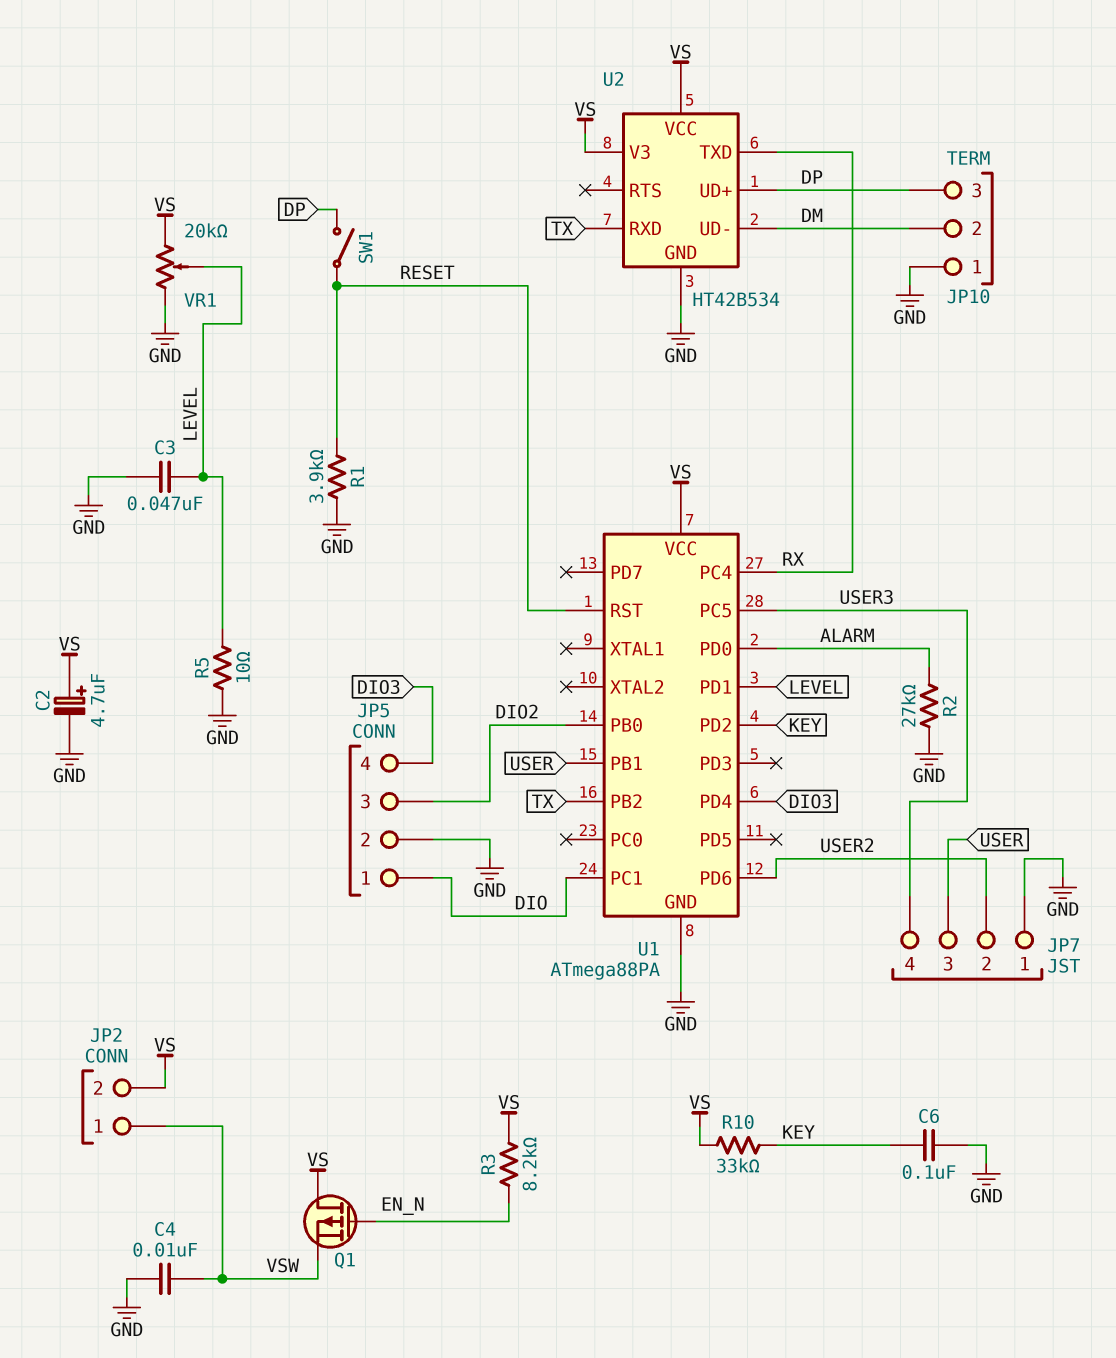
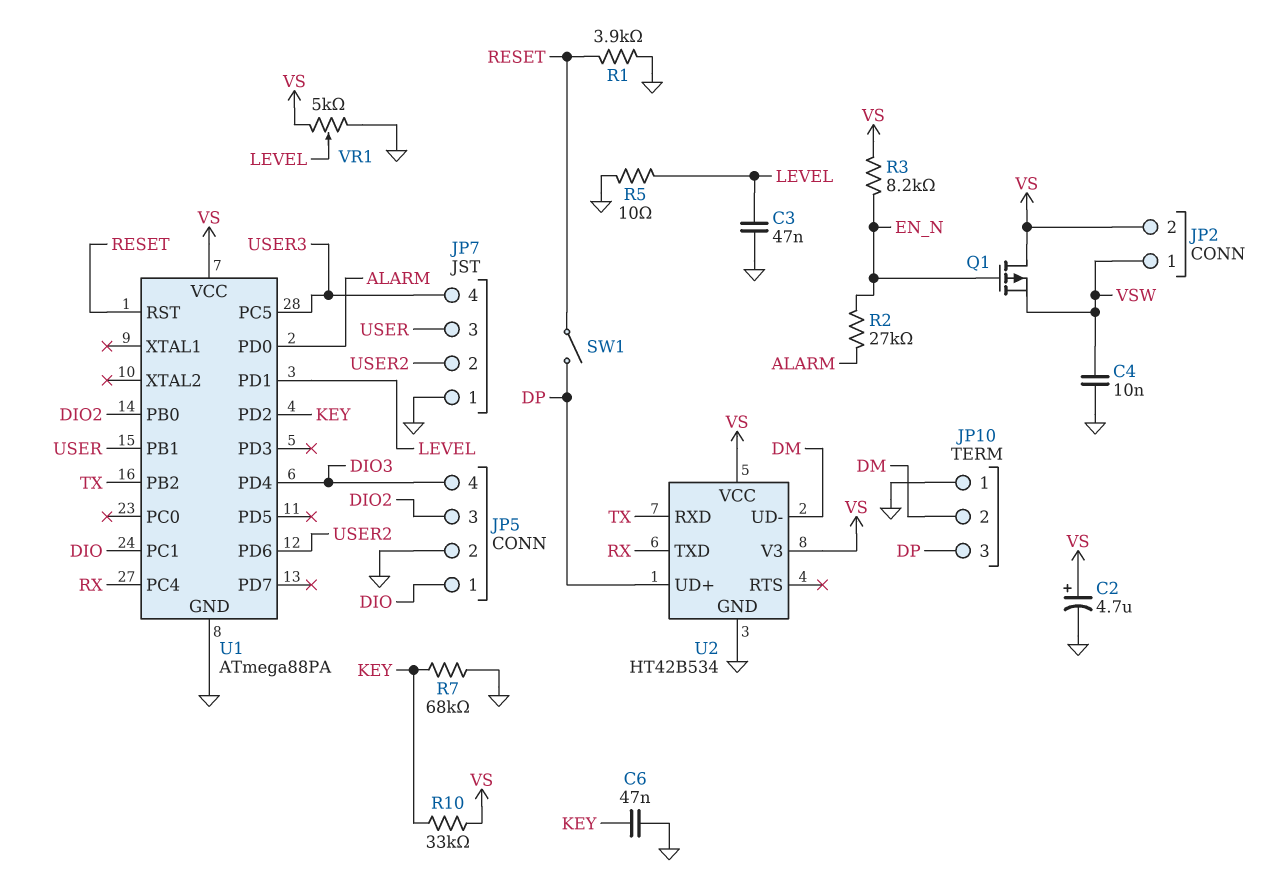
C6: 100nF (GND, KEY) -> 47nF (GND, KEY)
R2: 27k (ALARM, GND) -> 27k (ALARM, EN_N)
R7: none -> 68k (GND, KEY)
VR1: 20k (GND, VS, wiper LEVEL) -> 5k (GND, VS, wiper LEVEL)

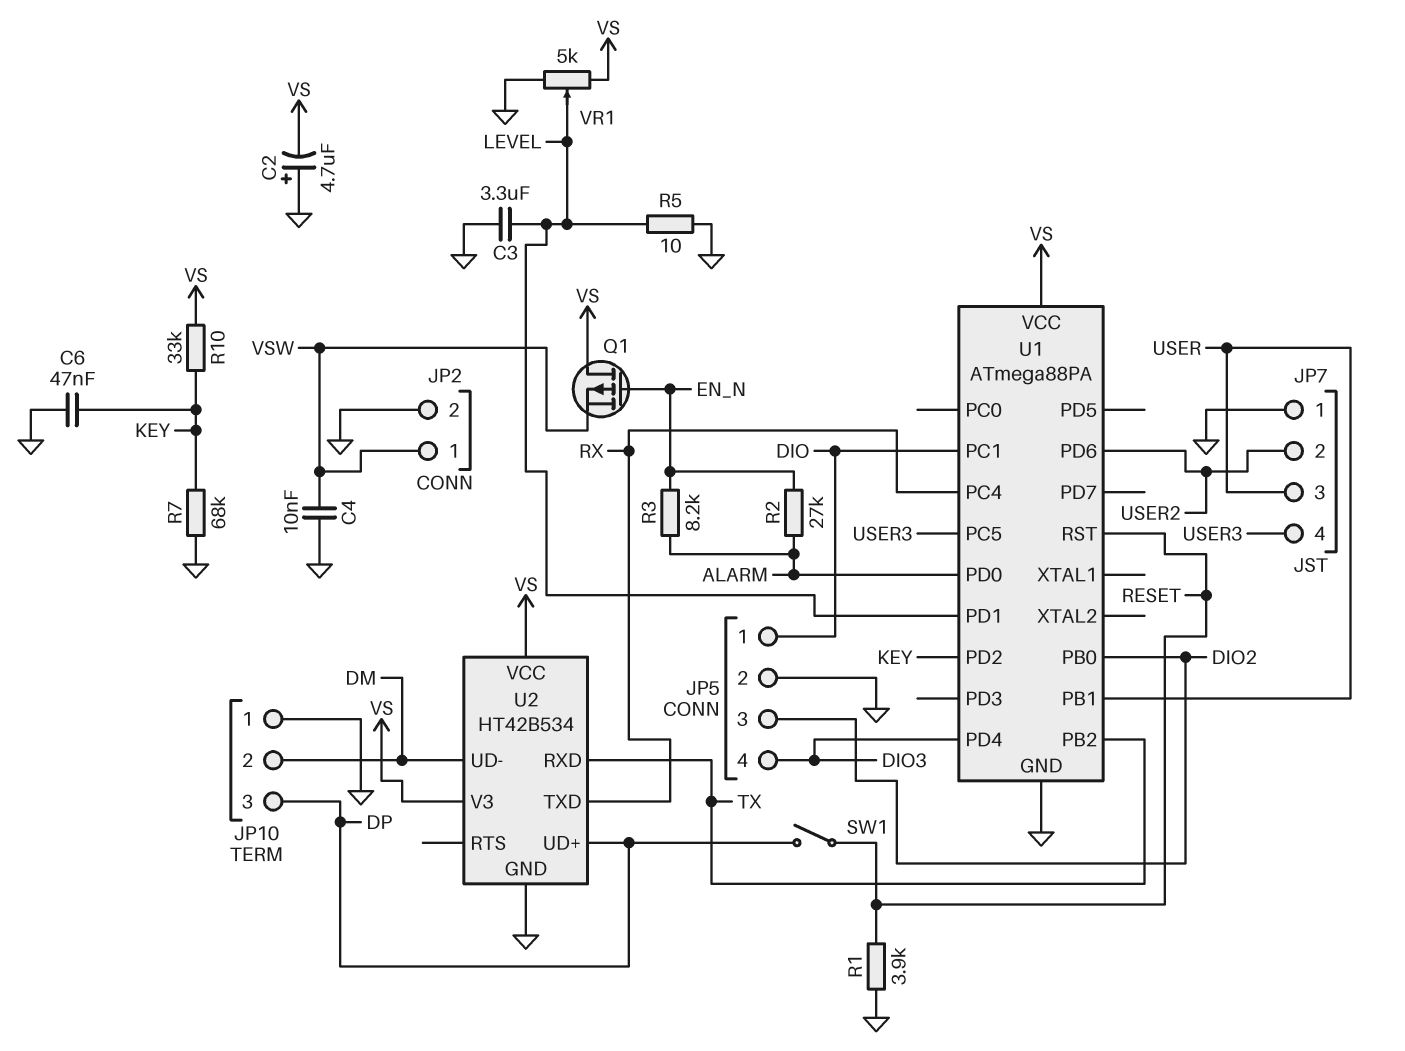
C2: 4.7uF (plus VS, minus GND) -> 4.7uF (plus GND, minus VS)
C3: 47nF (GND, LEVEL) -> 3.3uF (GND, LEVEL)
JP2 pin 2: VS -> GND
R3: 8.2k (EN_N, VS) -> 8.2k (ALARM, EN_N)

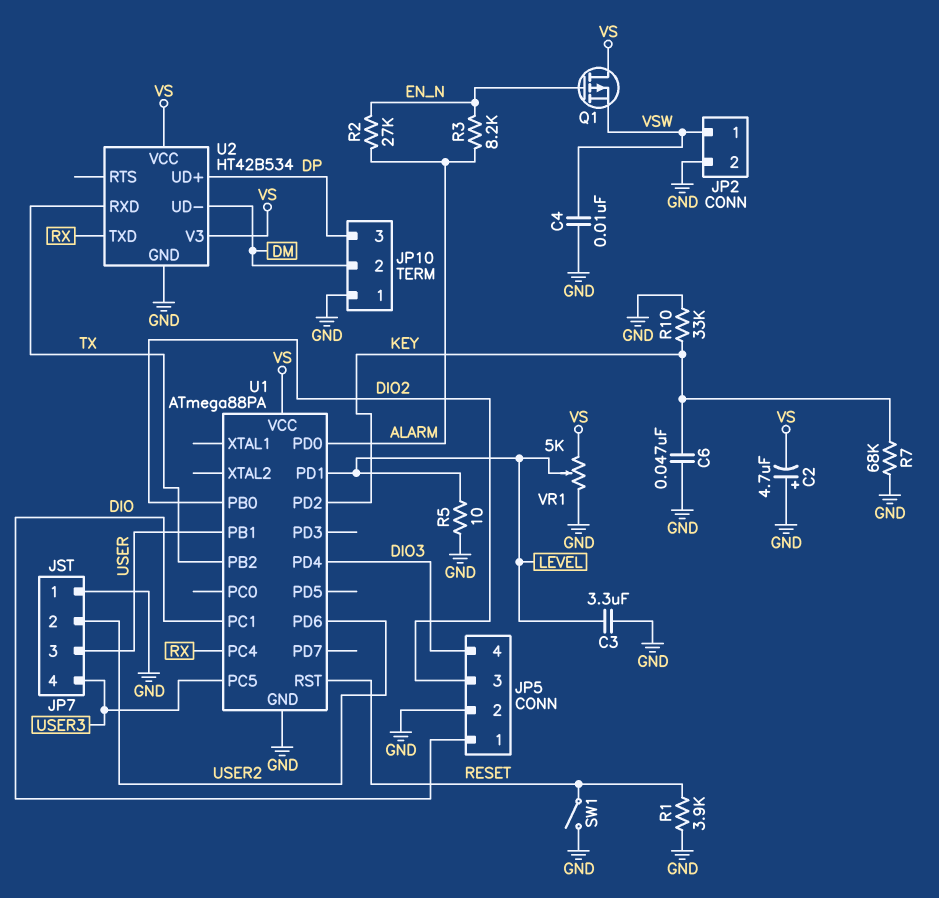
R10: 33k (KEY, VS) -> 33k (GND, KEY)
SW1: switch (DP, RESET) -> switch (GND, RESET)

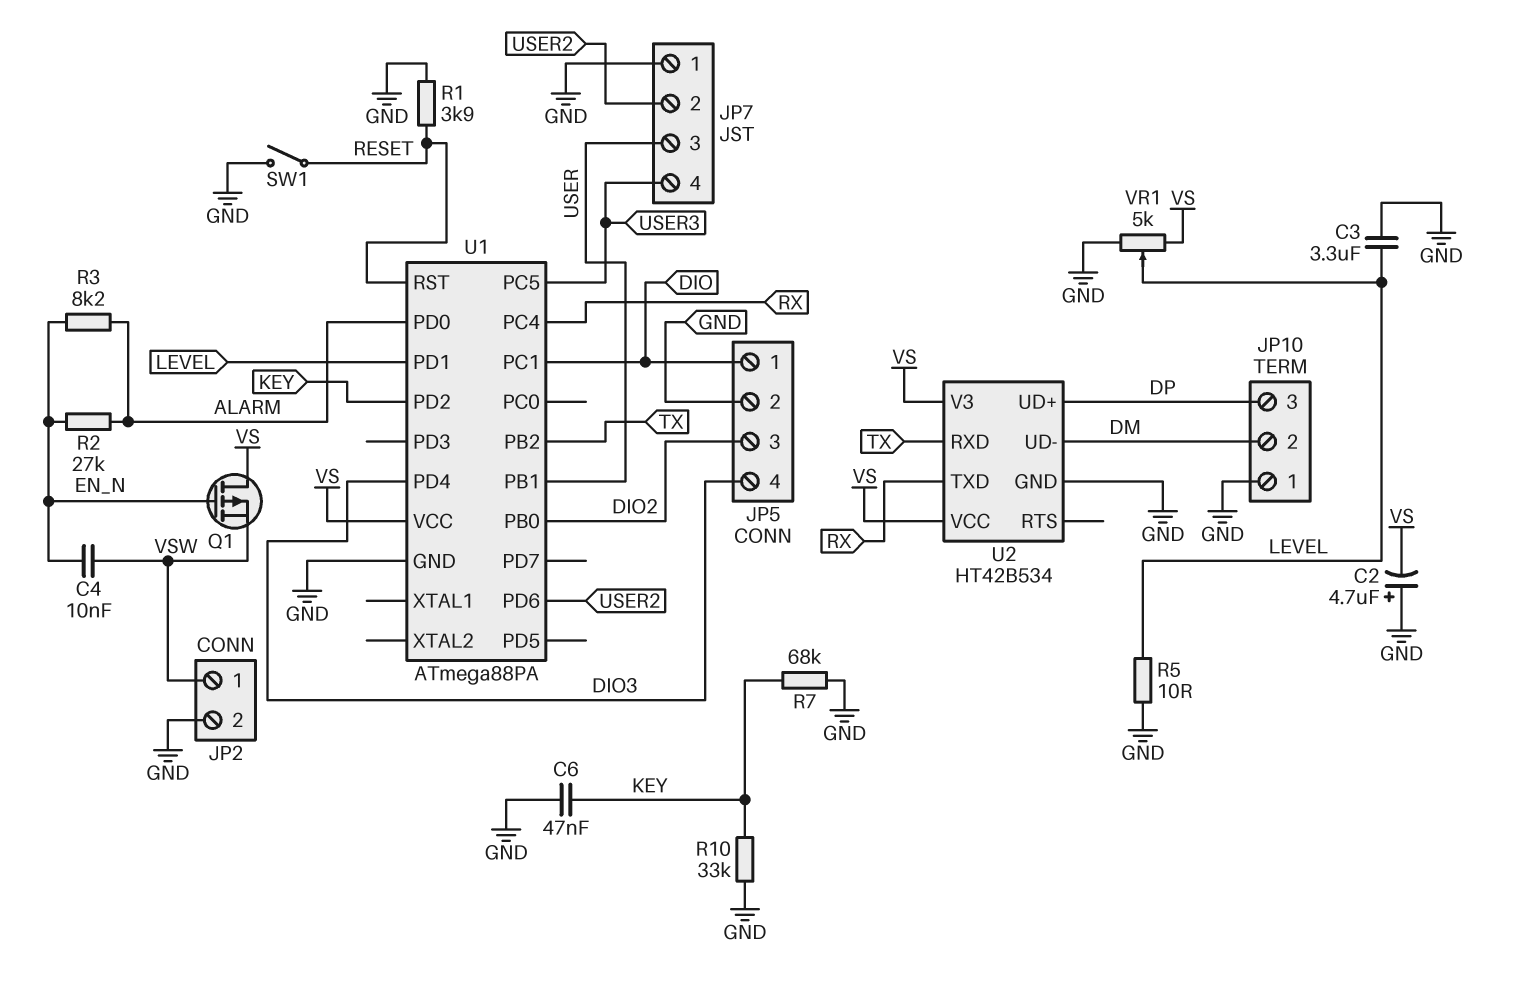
C4: 10nF (GND, VSW) -> 10nF (EN_N, VSW)

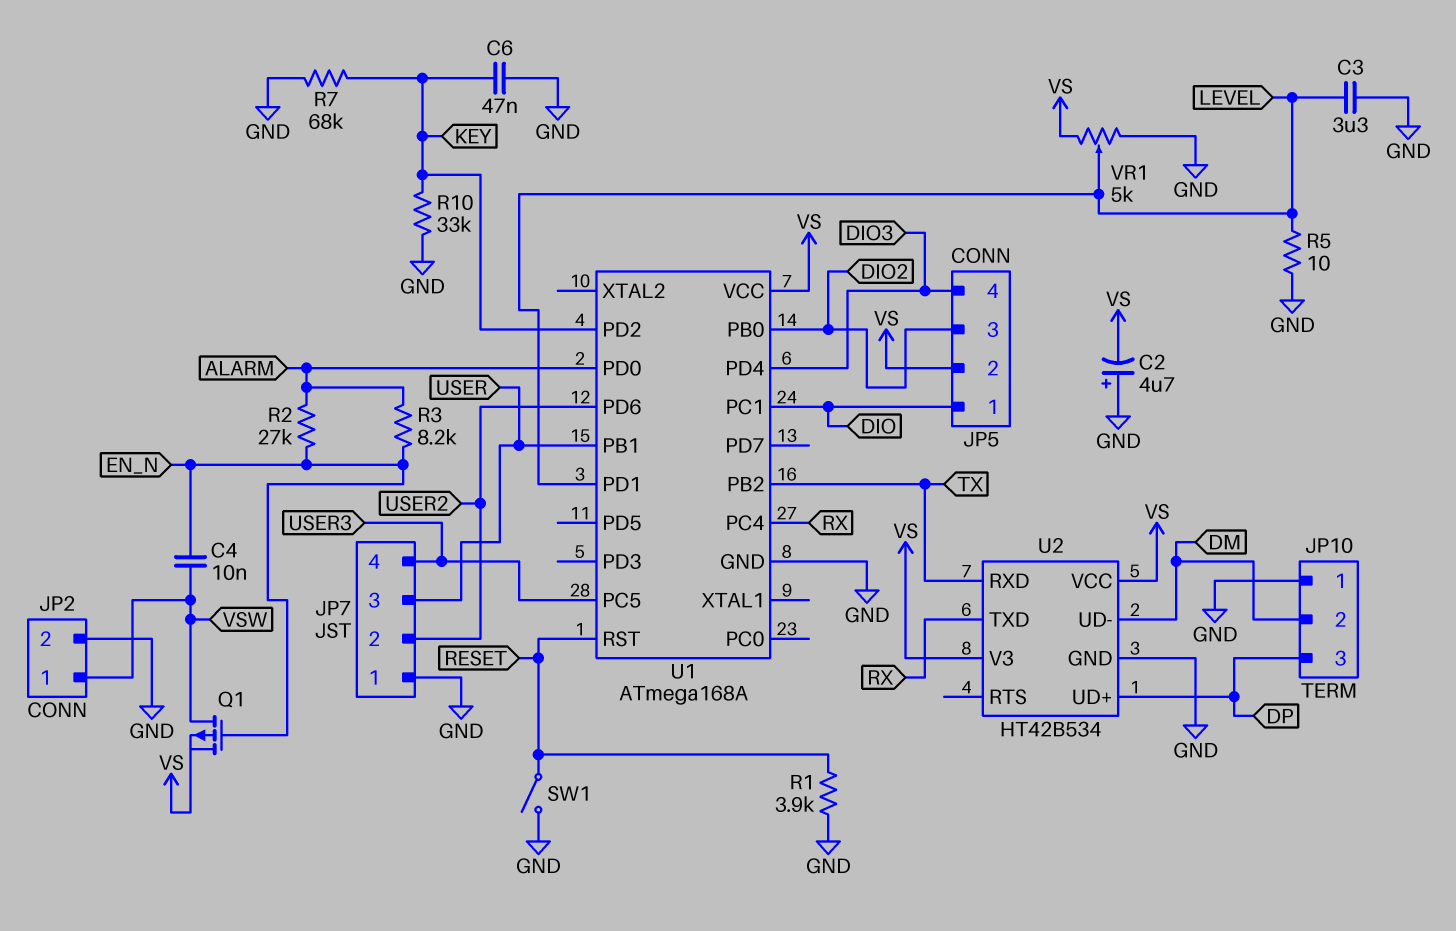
JP5 pin 2: GND -> VS
Q1: PMOS (G EN_N, D VS, S VSW) -> PMOS (G EN_N, D VSW, S VS)
U1: ATmega88PA -> ATmega168A

